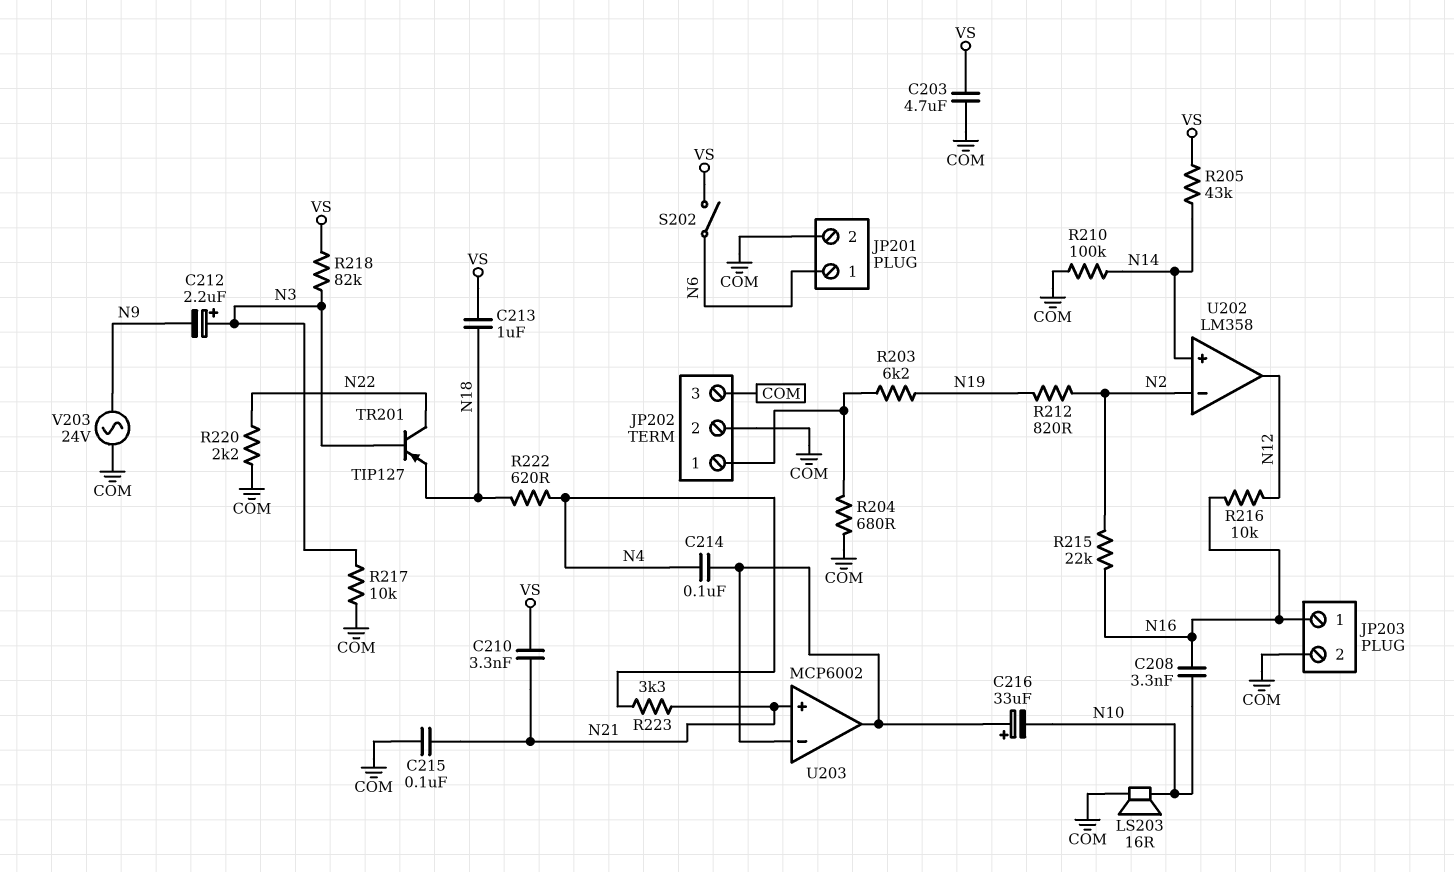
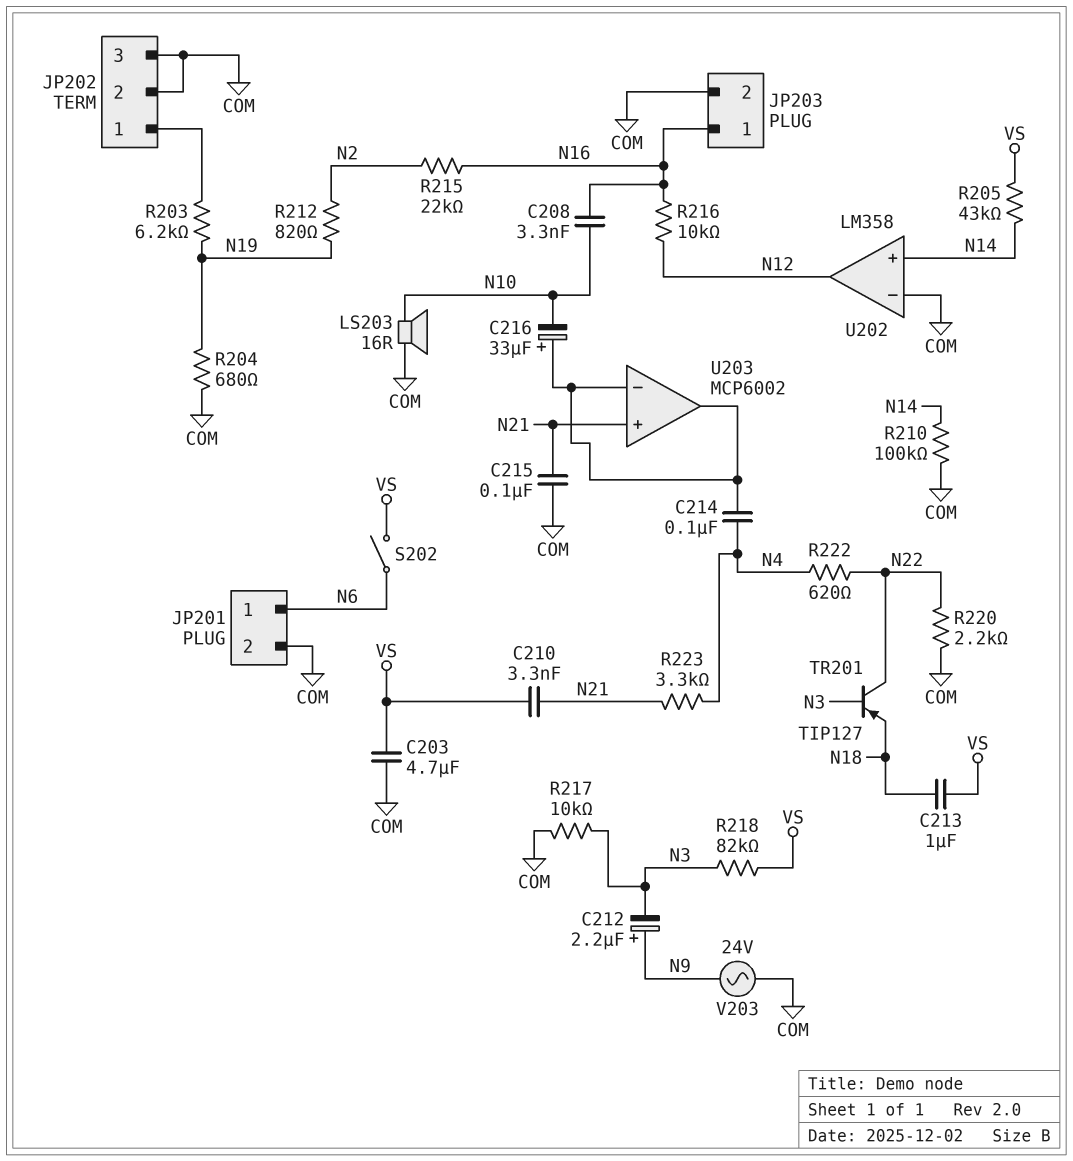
C212: 2.2uF (plus N3, minus N9) -> 2.2uF (plus N9, minus N3)
R204: 680 (COM, JP202/1) -> 680 (COM, N19)
R222: 620 (N4, N18) -> 620 (N4, N22)
U202 pin in-: N2 -> COM

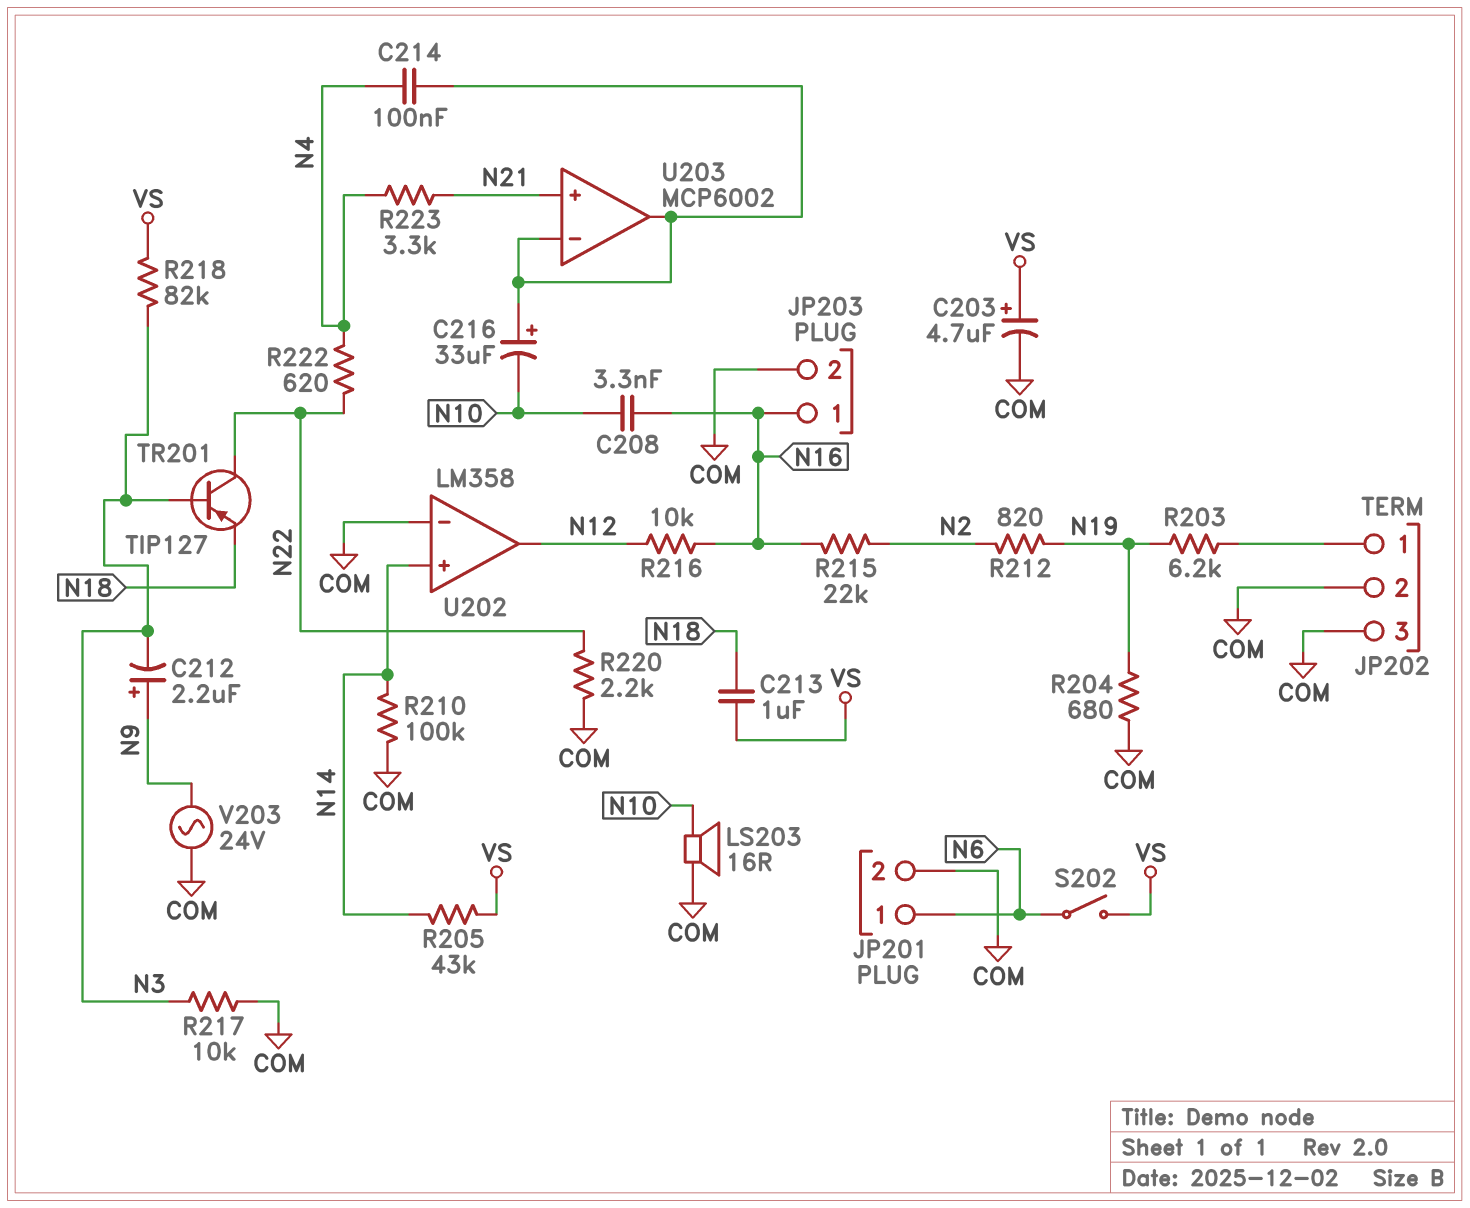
C203: 4.7uF (COM, VS) -> 4.7uF (plus VS, minus COM)
C210: 3.3nF (N21, VS) -> none
C215: 100nF (COM, N21) -> none

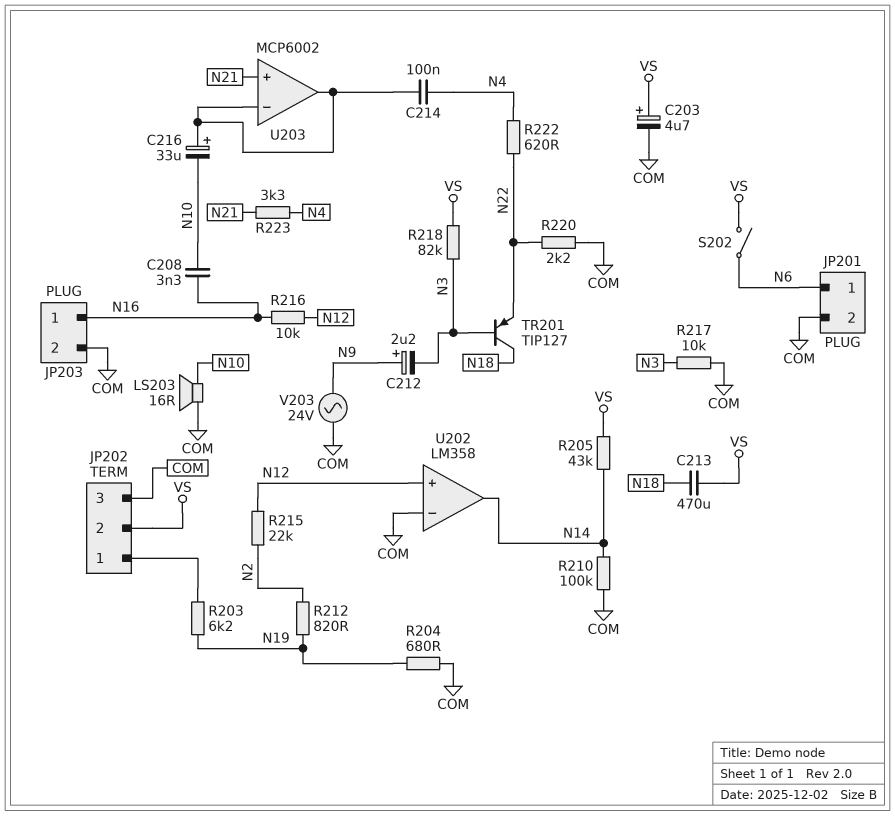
C213: 1uF (N18, VS) -> 470uF (N18, VS)
JP202 pin 2: COM -> VS
R215: 22k (N2, N16) -> 22k (N2, N12)
TR201: PNP TIP127 (B N3, C N22, E N18) -> PNP TIP127 (B N3, C N18, E N22)
U202 pin in+: N14 -> N12
U202 pin out: N12 -> N14

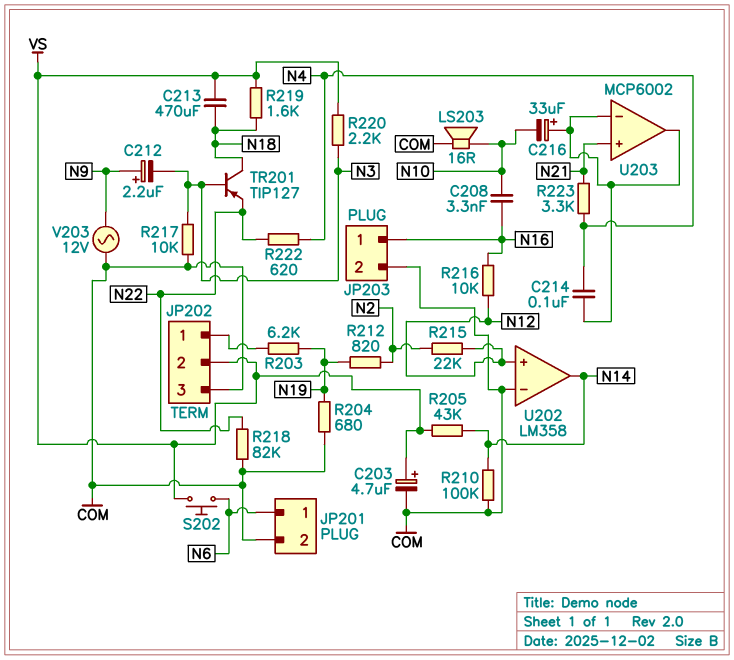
R218: 82k (N3, VS) -> 82k (COM, N22)
R219: none -> 1.6k (N18, VS)
R220: 2.2k (COM, N22) -> 2.2k (N3, VS)
S202: switch (N6, VS) -> button (N6, VS)
V203: AC 24V (COM, N9) -> AC 12V (COM, N9)

